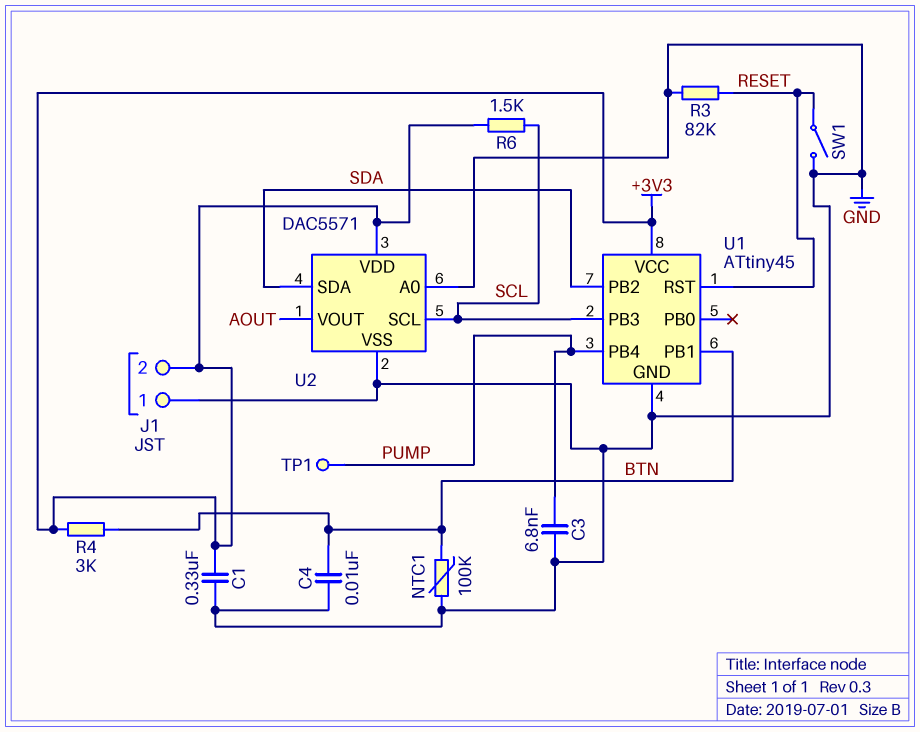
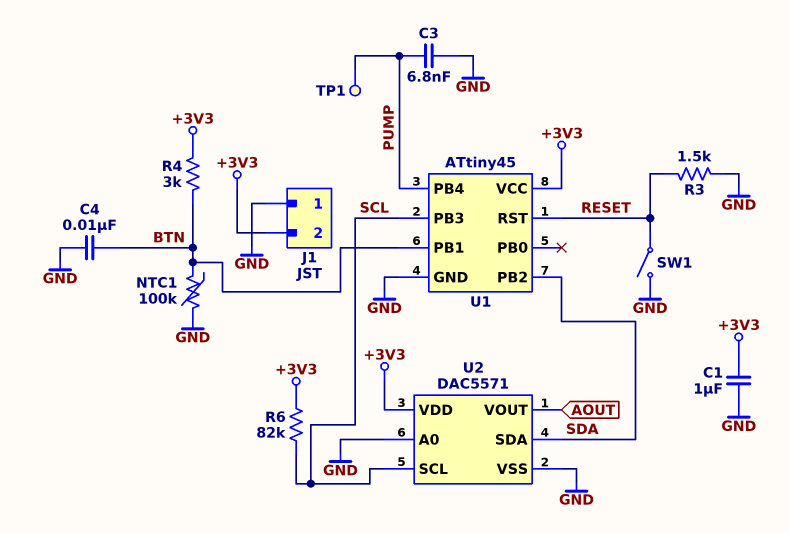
C1: 330nF (+3V3, GND) -> 1uF (+3V3, GND)
R3: 82k (GND, RESET) -> 1.5k (GND, RESET)
R6: 1.5k (+3V3, SCL) -> 82k (+3V3, SCL)

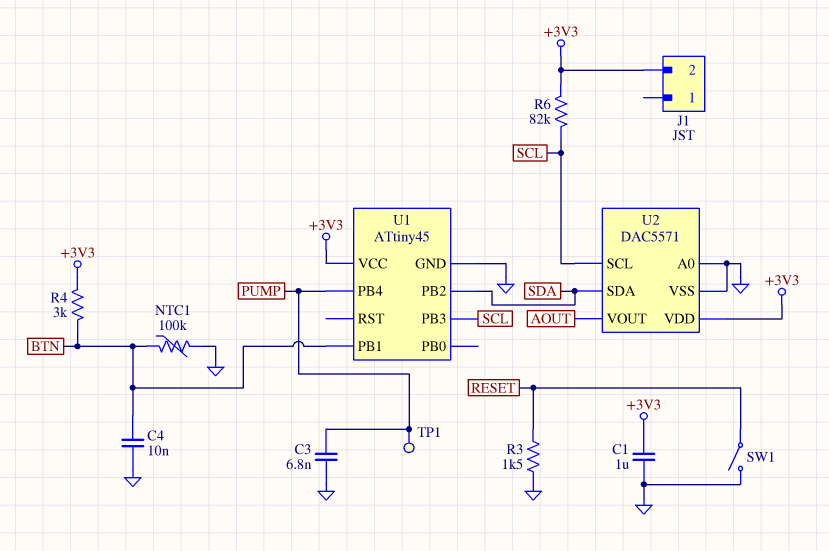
J1 pin 1: GND -> none
U1 pin RST: RESET -> none

